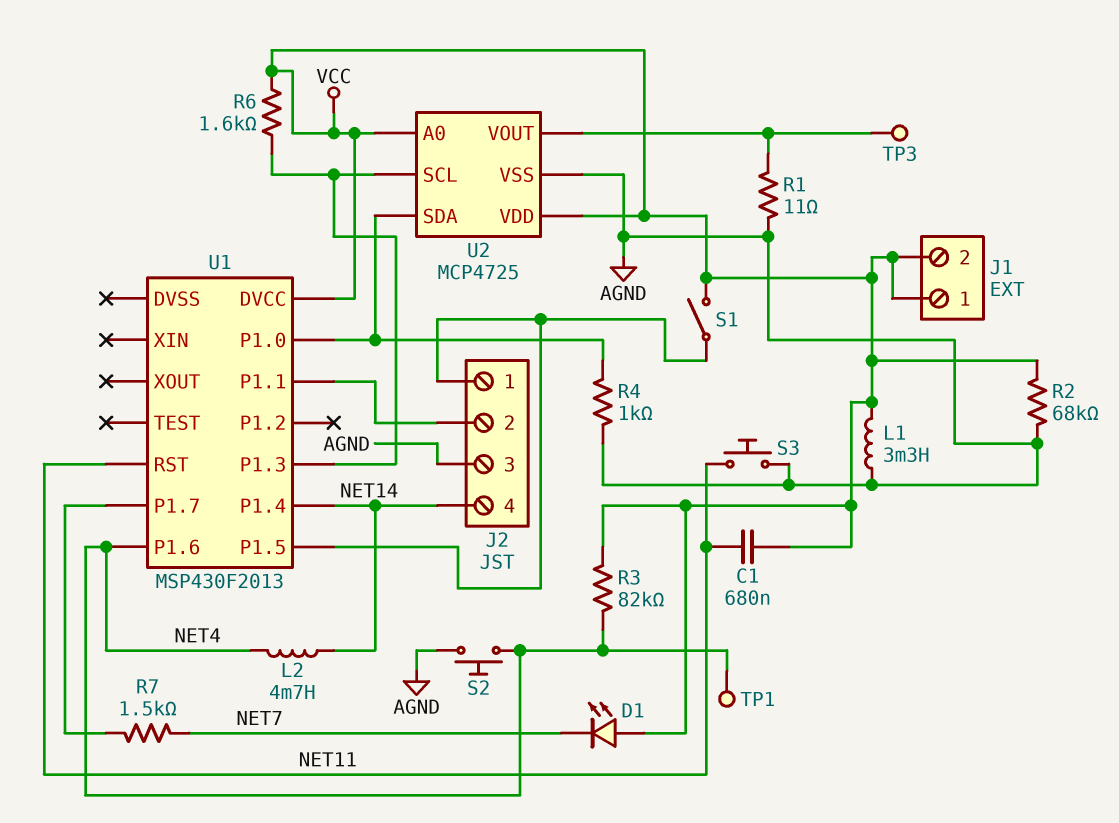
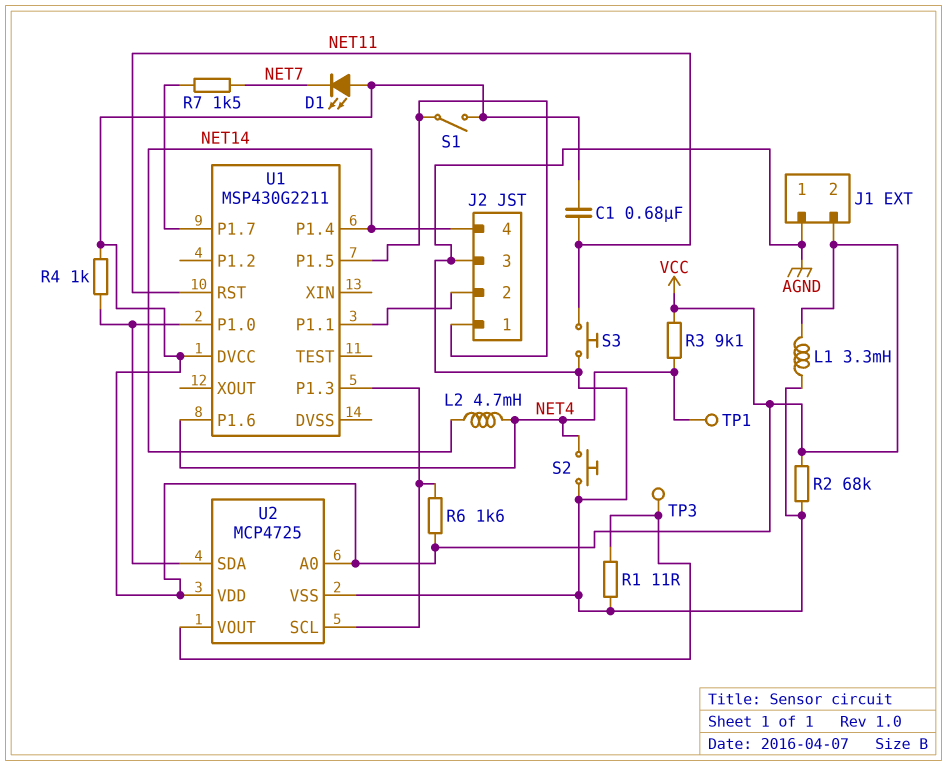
J1 pin 1: VCC -> AGND
R3: 82k (NET4, VCC) -> 9.1k (NET4, VCC)
R4: 1k (AGND, U1/P1.0) -> 1k (U1/P1.0, VCC)
U1: MSP430F2013 -> MSP430G2211

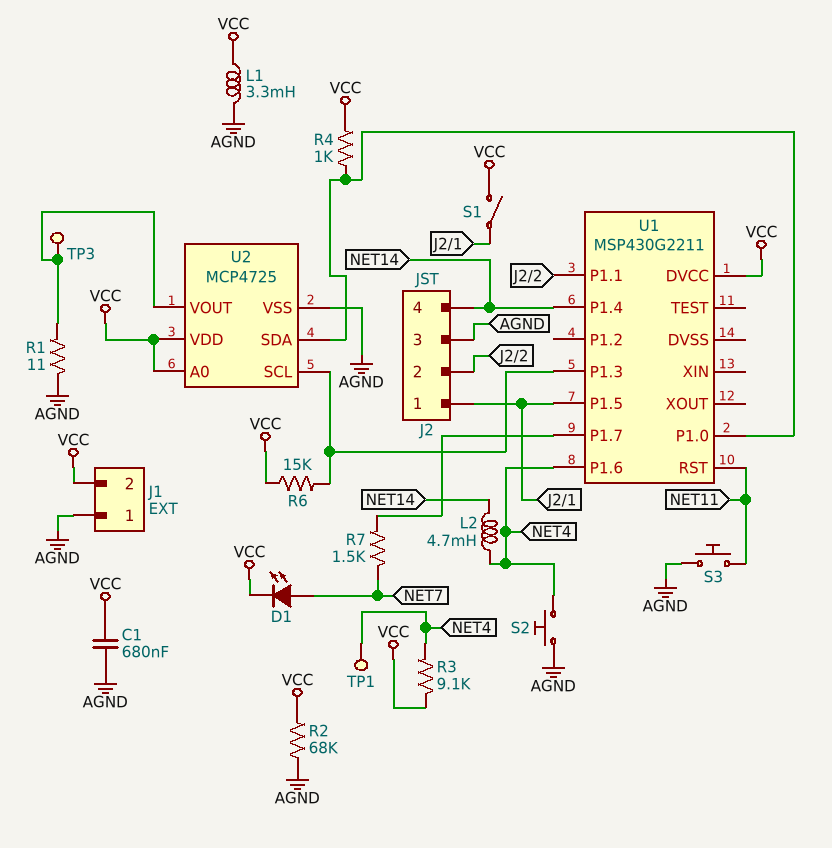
C1: 680nF (NET11, VCC) -> 680nF (AGND, VCC)
D1: LED (A VCC, K NET7) -> LED (A NET7, K VCC)
R6: 1.6k (U1/P1.3, VCC) -> 15k (U1/P1.3, VCC)

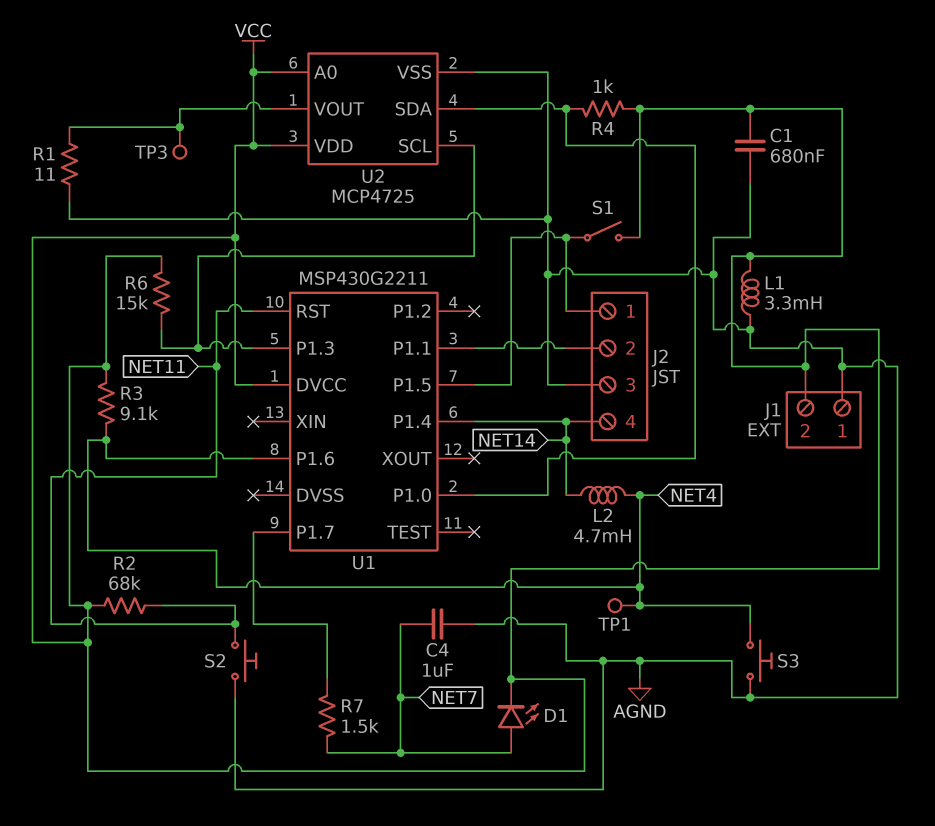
C4: none -> 1uF (AGND, NET7)
R2: 68k (AGND, VCC) -> 68k (NET11, VCC)
S2: button (AGND, NET4) -> button (AGND, NET11)
S3: button (AGND, NET11) -> button (AGND, NET4)

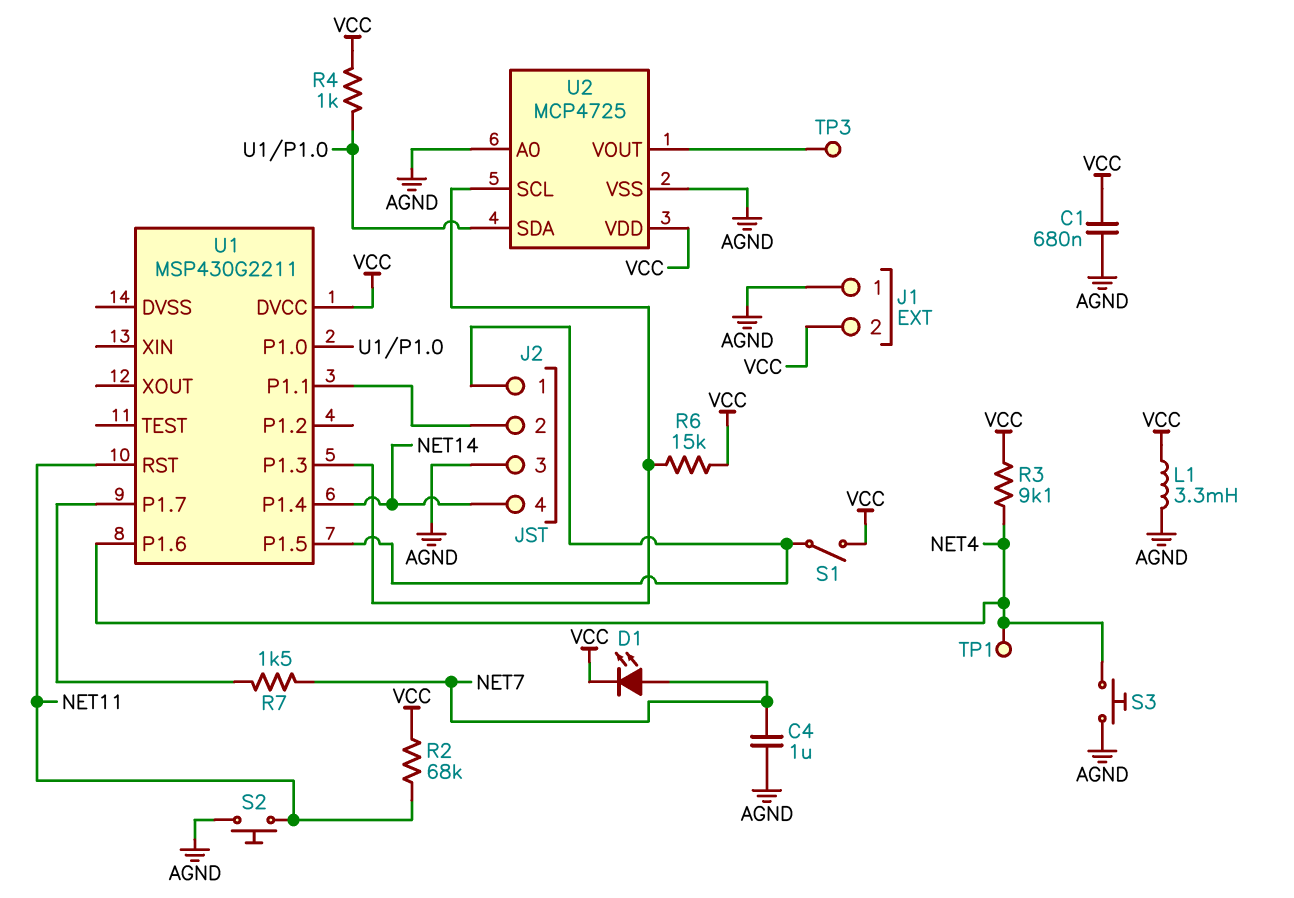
L2: 4.7mH (NET4, NET14) -> none
R1: 11 (AGND, U2/VOUT) -> none
U2 pin A0: VCC -> AGND

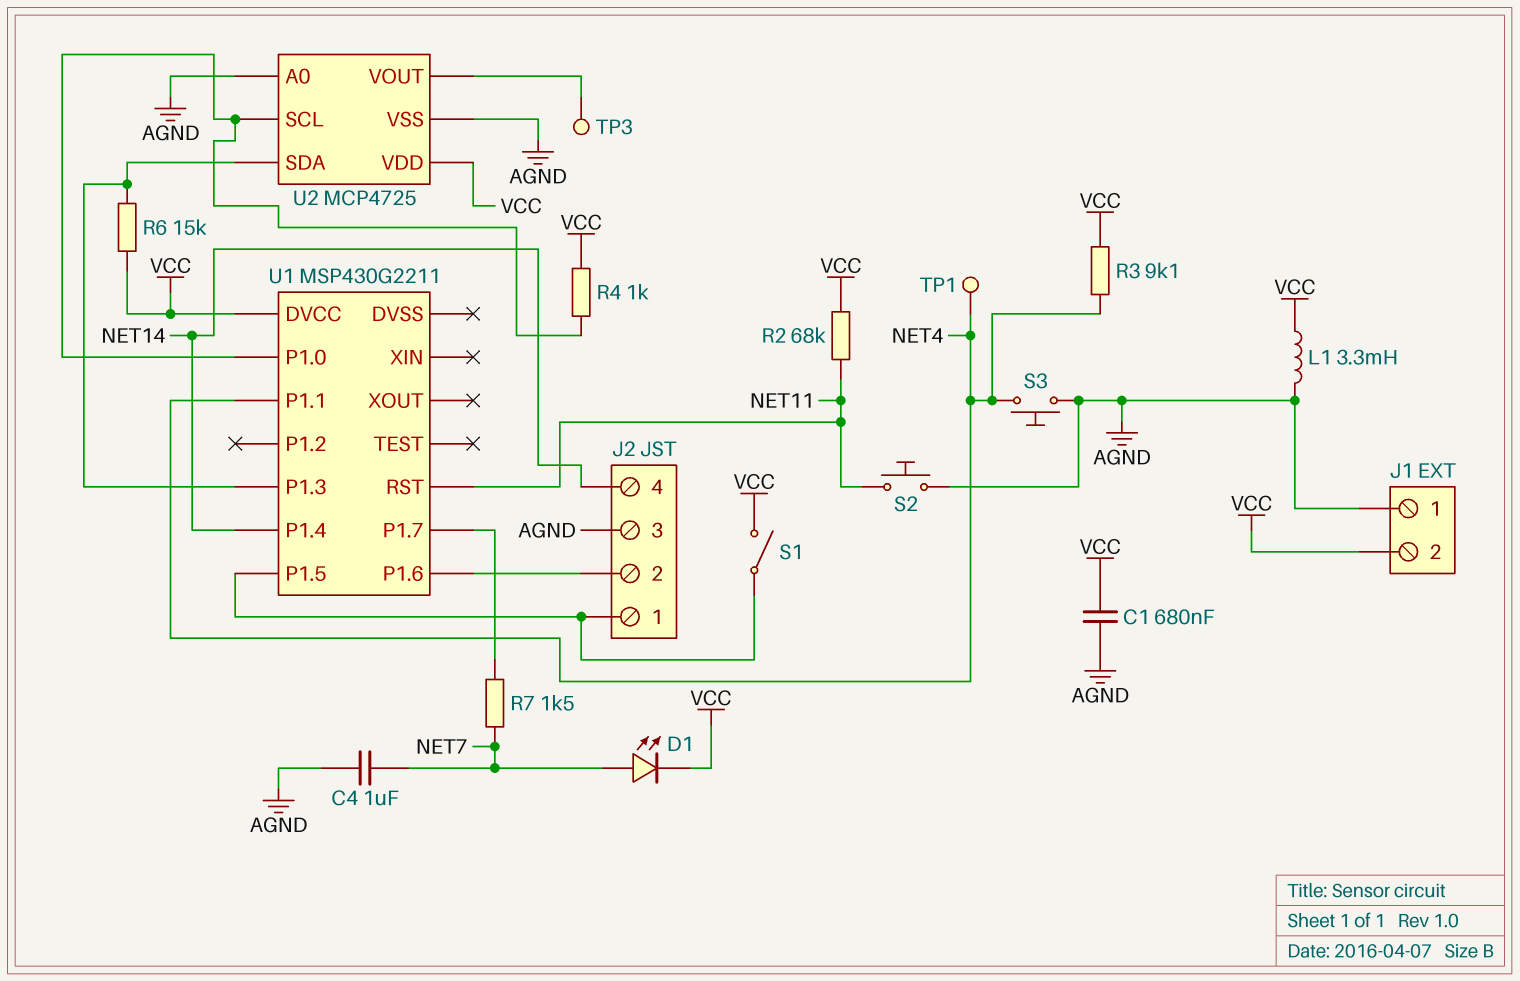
U1 pin P1.1: J2/2 -> NET4
U1 pin P1.6: NET4 -> J2/2
U2 pin SCL: U1/P1.3 -> U1/P1.0
U2 pin SDA: U1/P1.0 -> U1/P1.3

